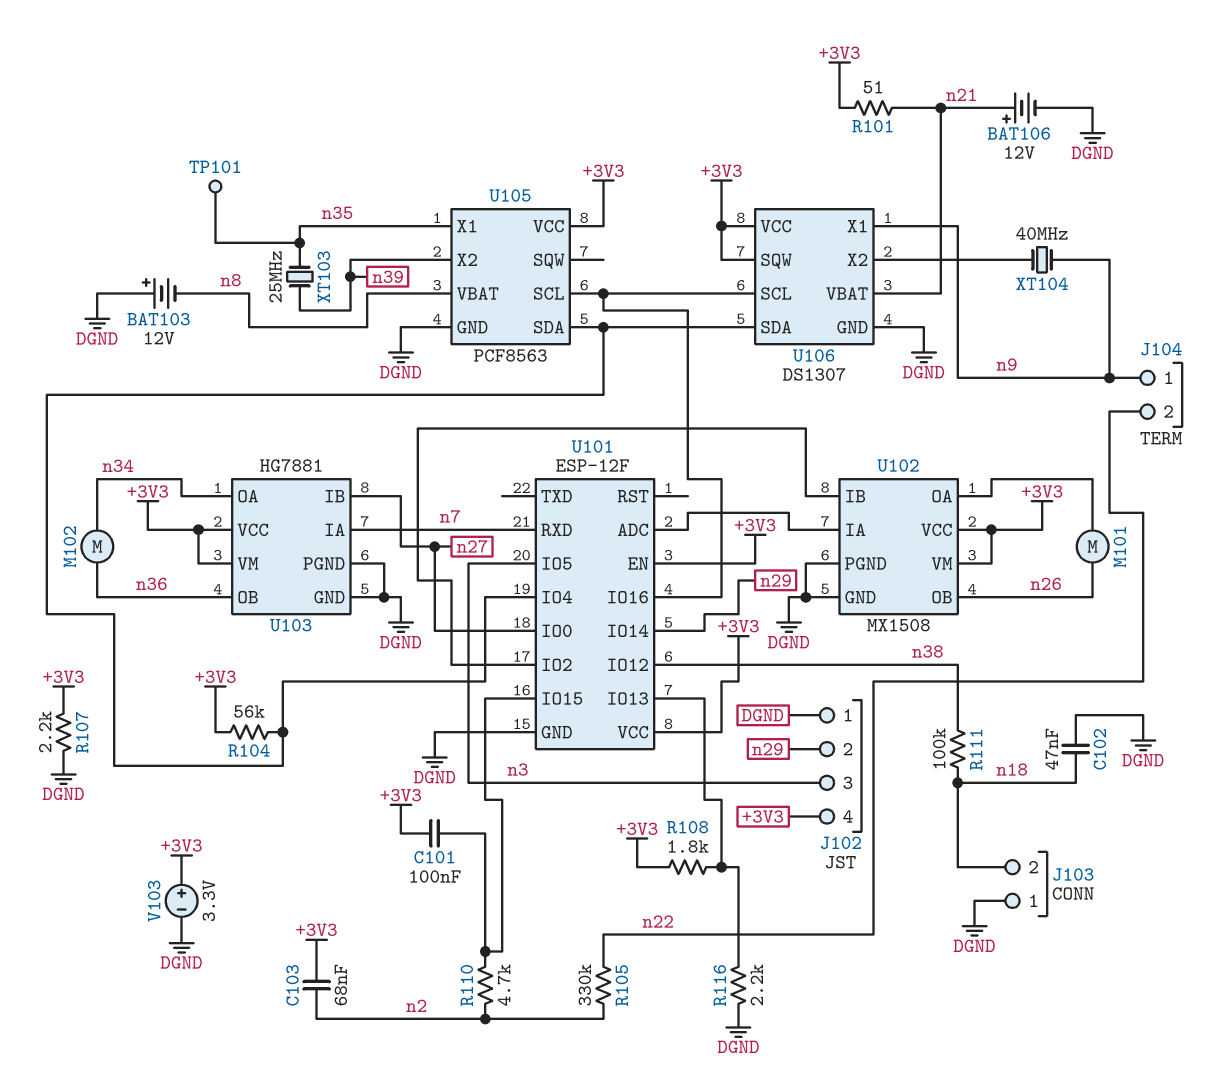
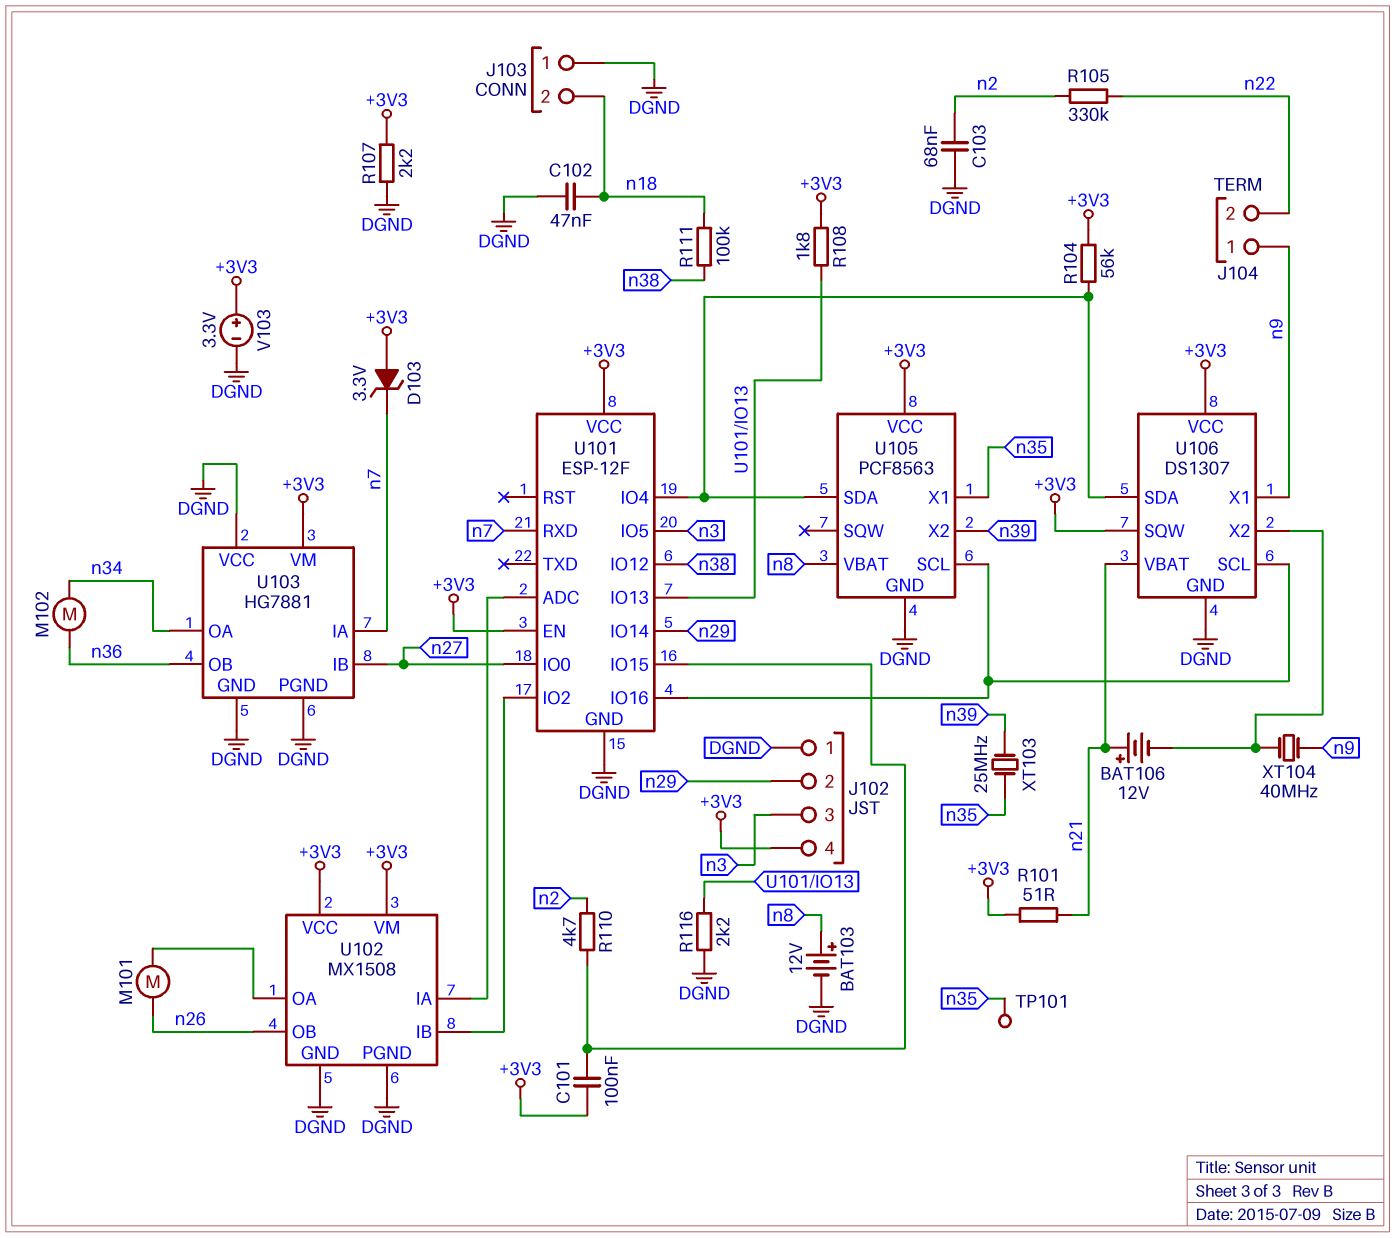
BAT103: 12V (plus DGND, minus n8) -> 12V (plus n8, minus DGND)
BAT106: 12V (plus n21, minus DGND) -> 12V (plus n21, minus U106/X2)
C103: 68nF (+3V3, n2) -> 68nF (DGND, n2)
D103: none -> zener 3.3V (A +3V3, K n7)
U103 pin VCC: +3V3 -> DGND

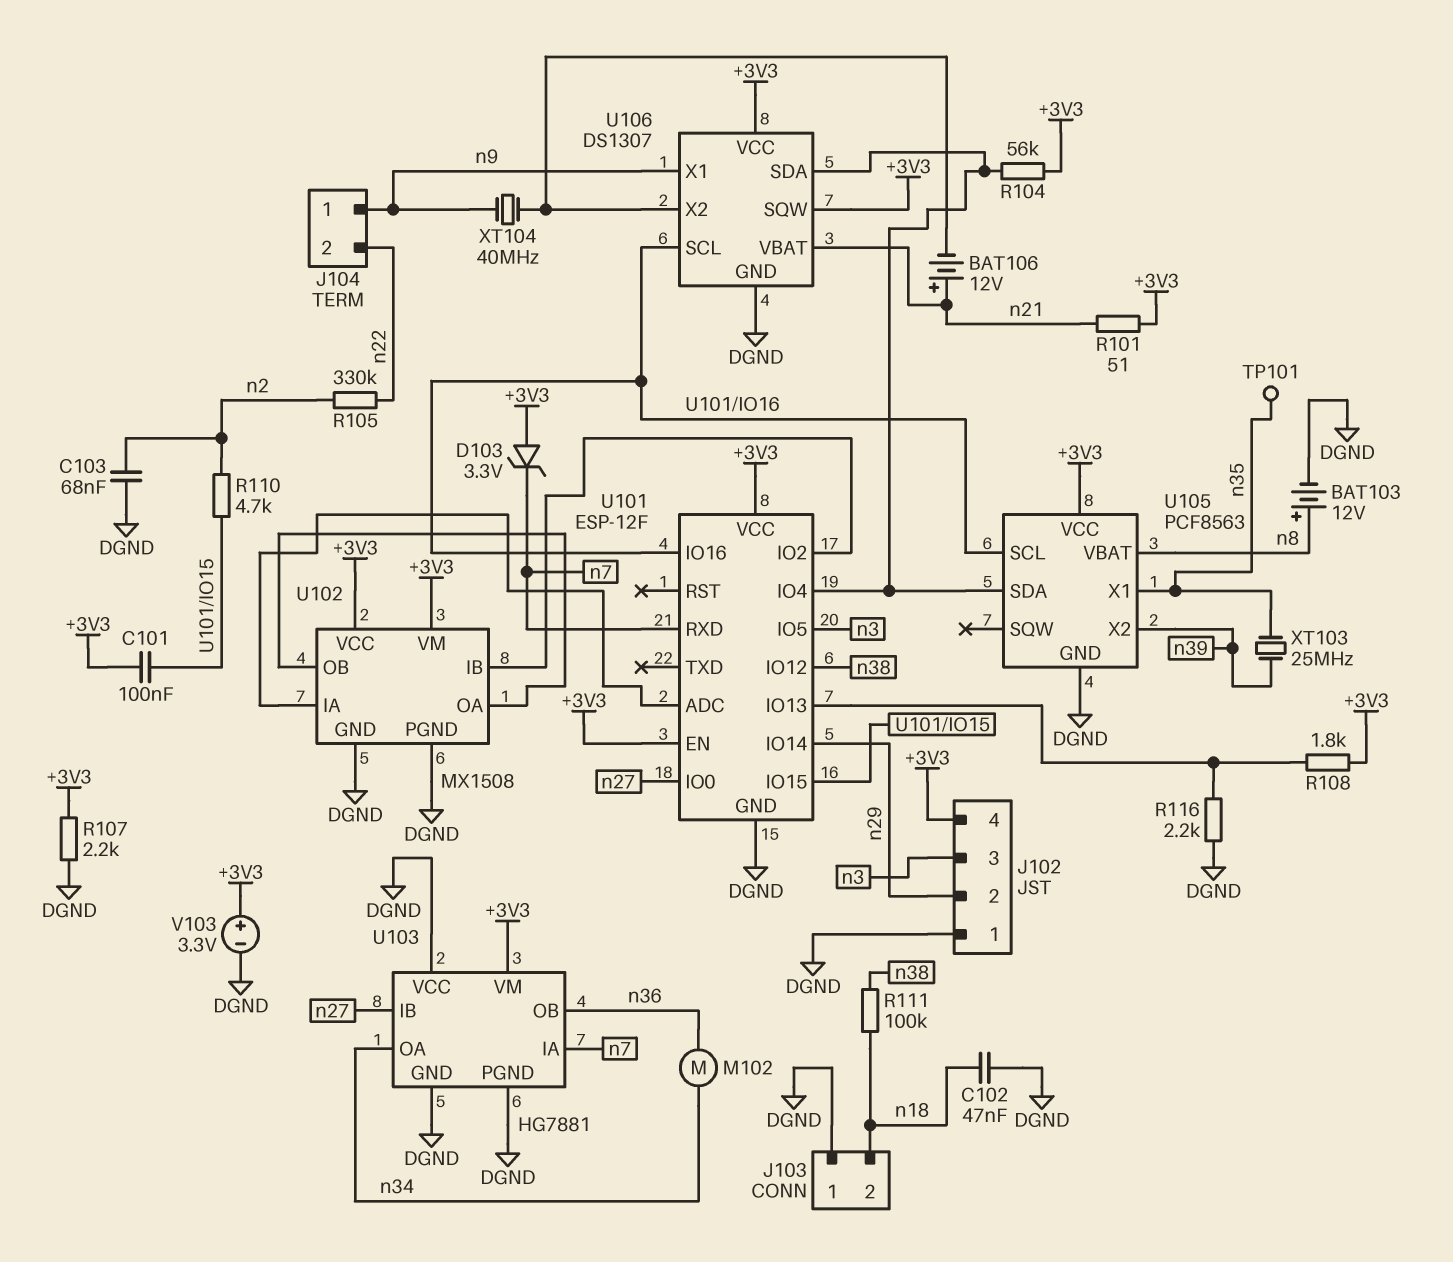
M101: motor (U102/OA, n26) -> none
U102 pin OB: n26 -> U102/OA

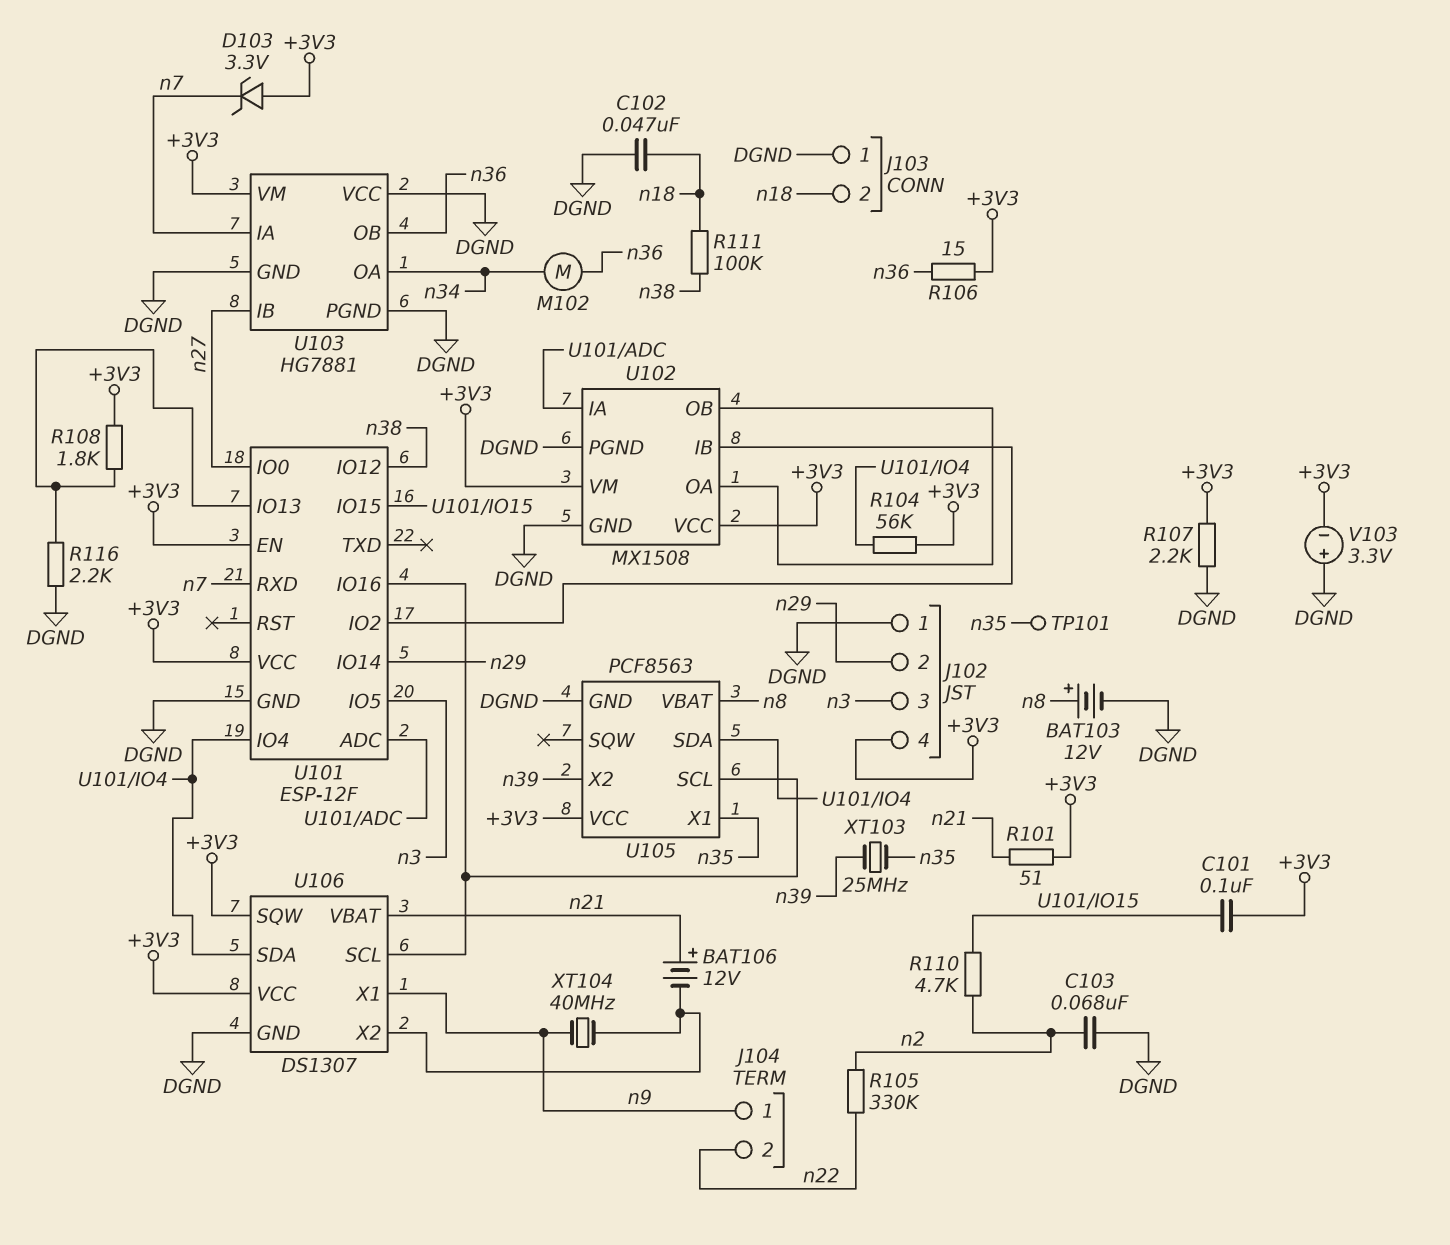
R106: none -> 15 (+3V3, n36)
V103: 3.3V (plus +3V3, minus DGND) -> 3.3V (plus DGND, minus +3V3)

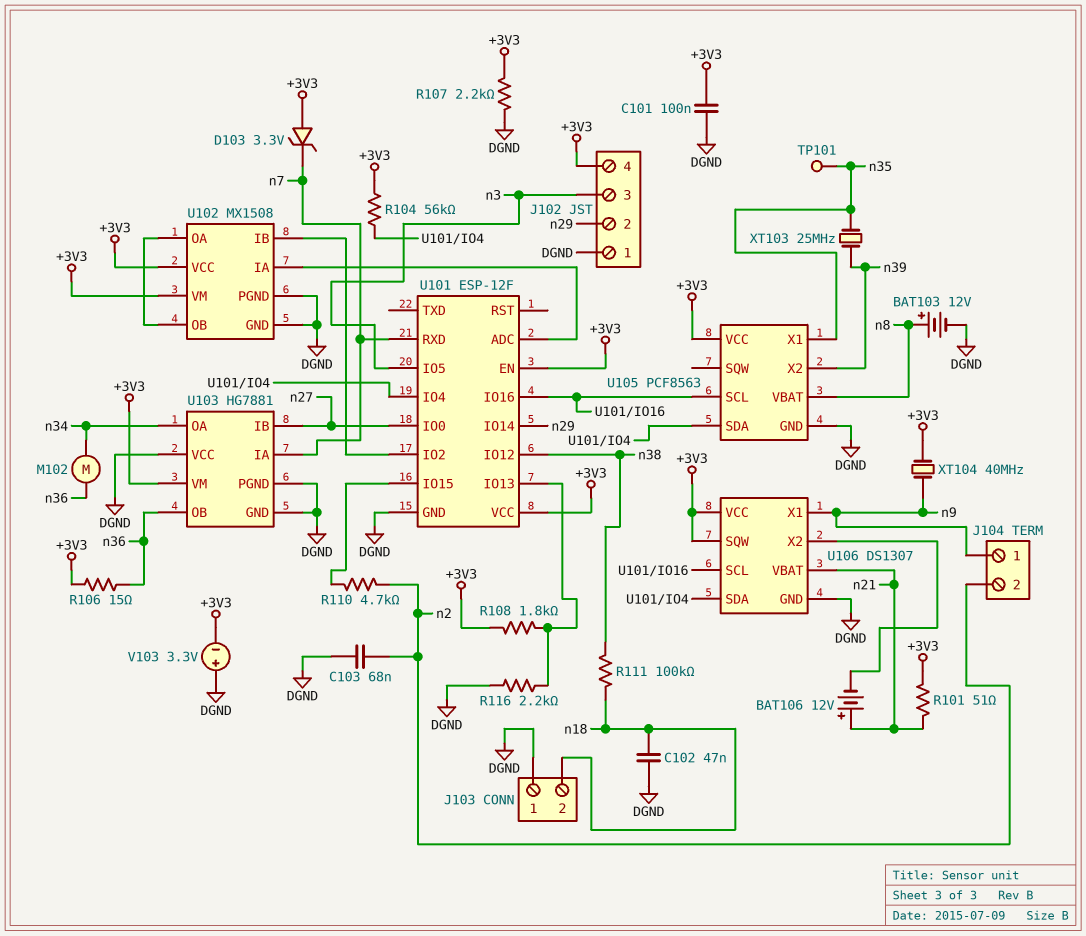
C101: 100nF (+3V3, U101/IO15) -> 100nF (+3V3, DGND)
J104 pin 2: n22 -> n2
R105: 330k (n2, n22) -> none
XT104: 40MHz (U106/X2, n9) -> 40MHz (+3V3, n9)

